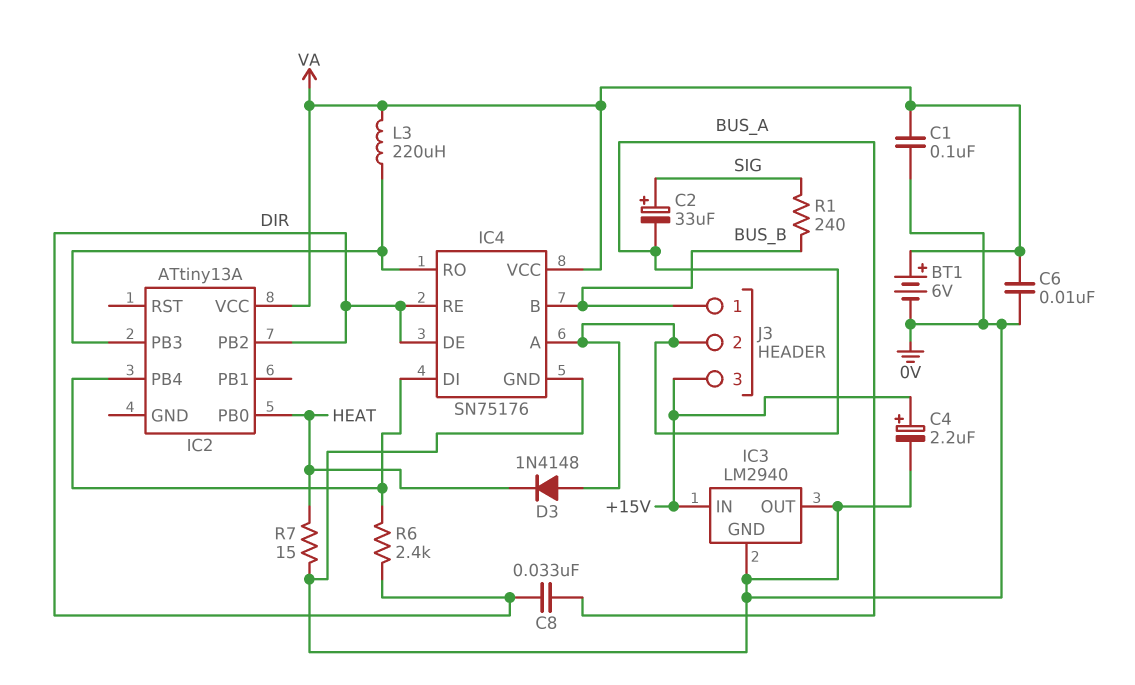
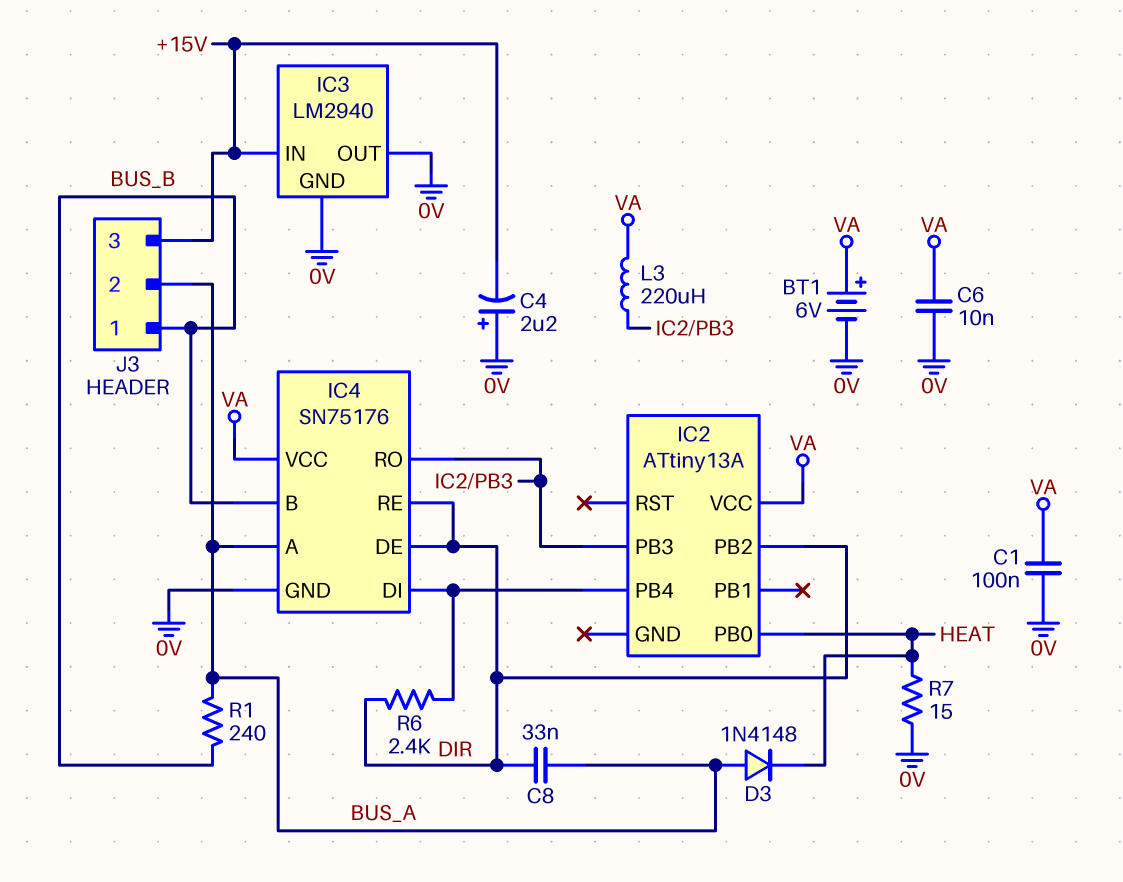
C2: 33uF (plus SIG, minus BUS_A) -> none
C4: 2.2uF (plus +15V, minus 0V) -> 2.2uF (plus 0V, minus +15V)
R1: 240 (BUS_B, SIG) -> 240 (BUS_A, BUS_B)

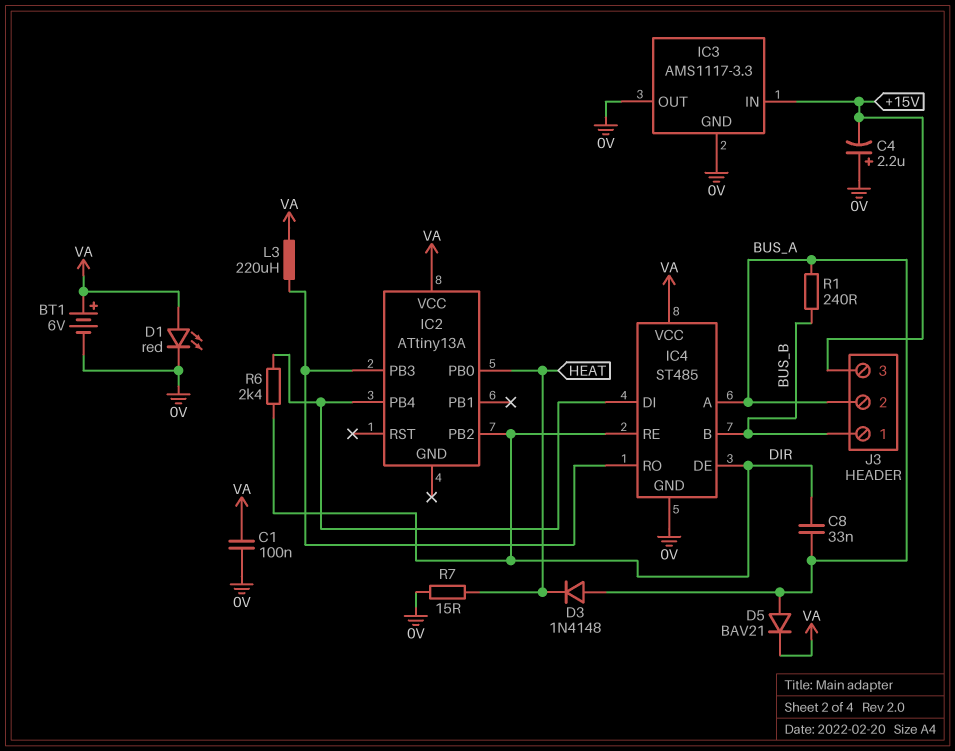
C6: 10nF (0V, VA) -> none
D1: none -> LED red (A VA, K 0V)
D5: none -> diode BAV21 (A BUS_A, K VA)
IC3: LM2940 -> AMS1117-3.3
IC4: SN75176 -> ST485

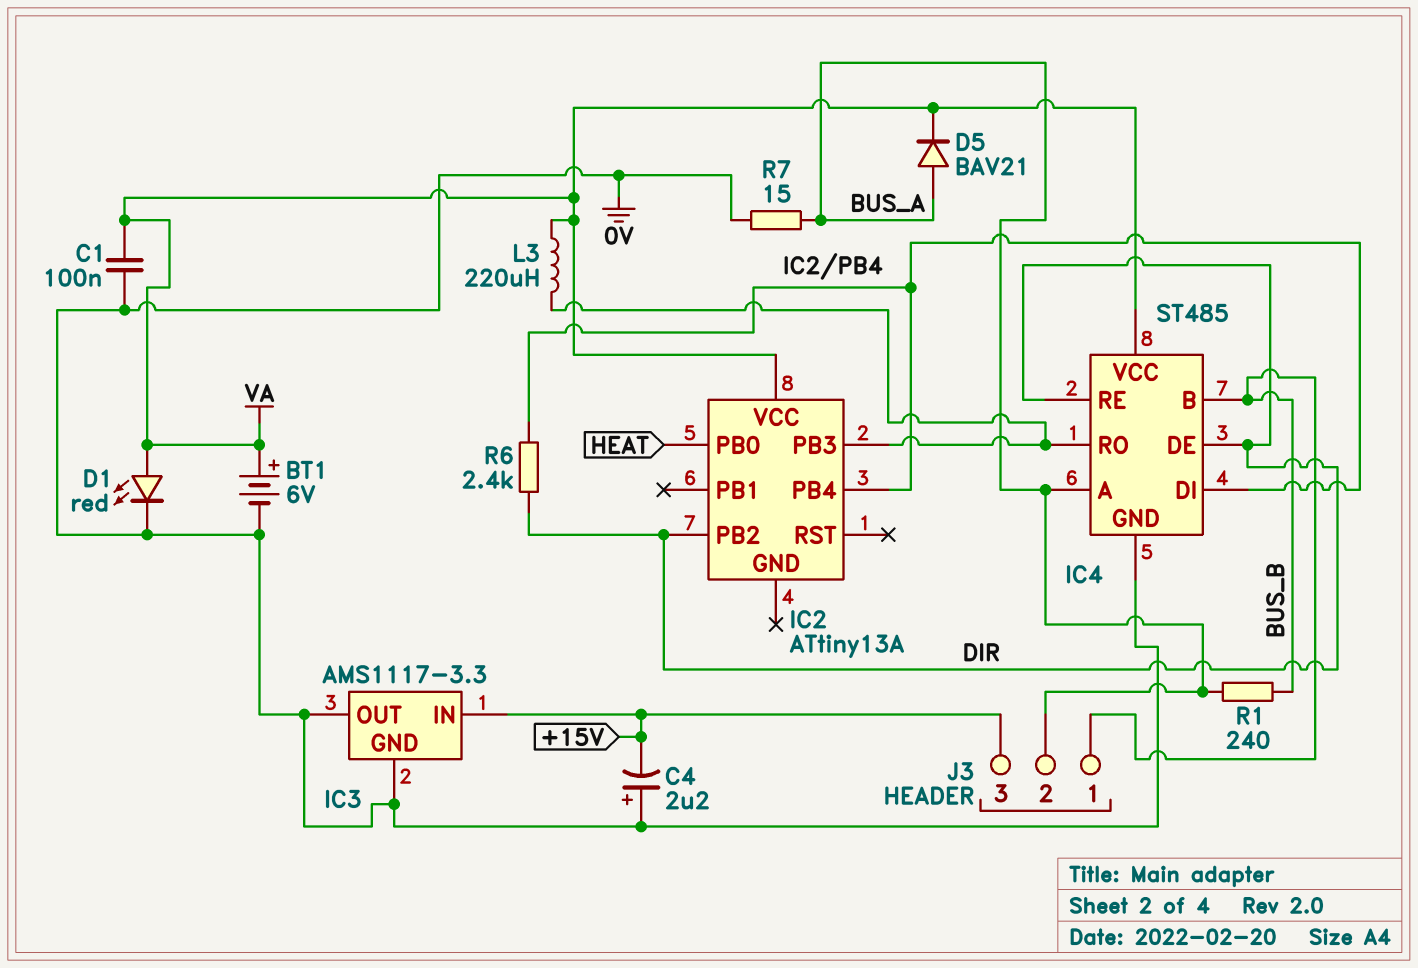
C8: 33nF (BUS_A, DIR) -> none
D3: diode 1N4148 (A BUS_A, K HEAT) -> none
R7: 15 (0V, HEAT) -> 15 (0V, BUS_A)

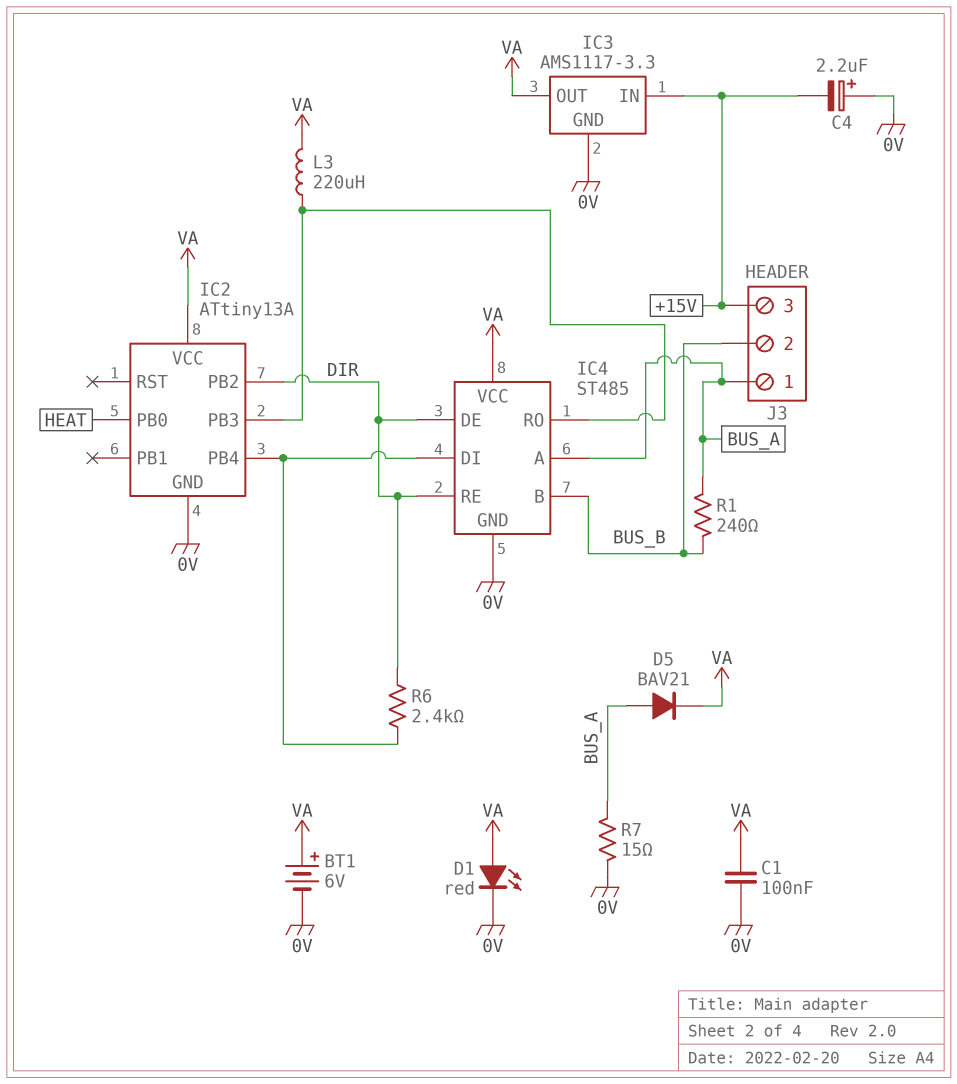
IC2 pin GND: none -> 0V
IC3 pin OUT: 0V -> VA
J3 pin 1: BUS_B -> BUS_A
J3 pin 2: BUS_A -> BUS_B

